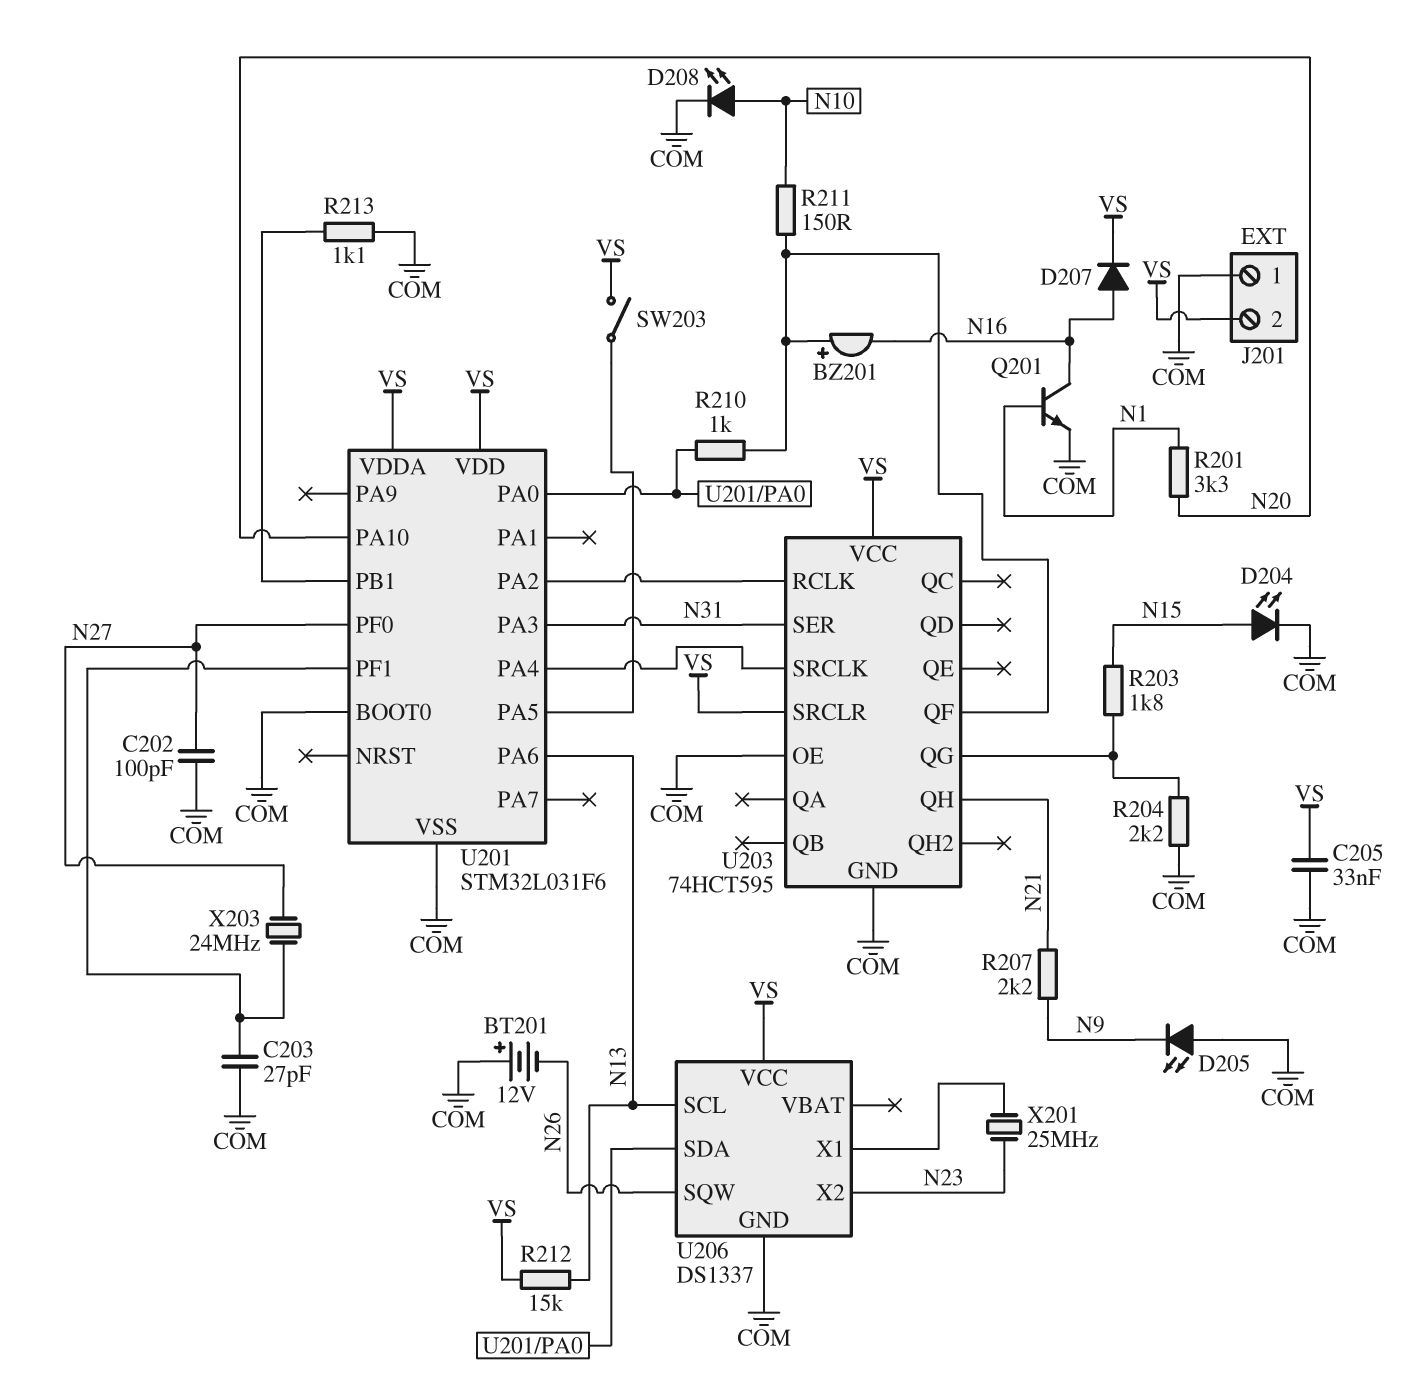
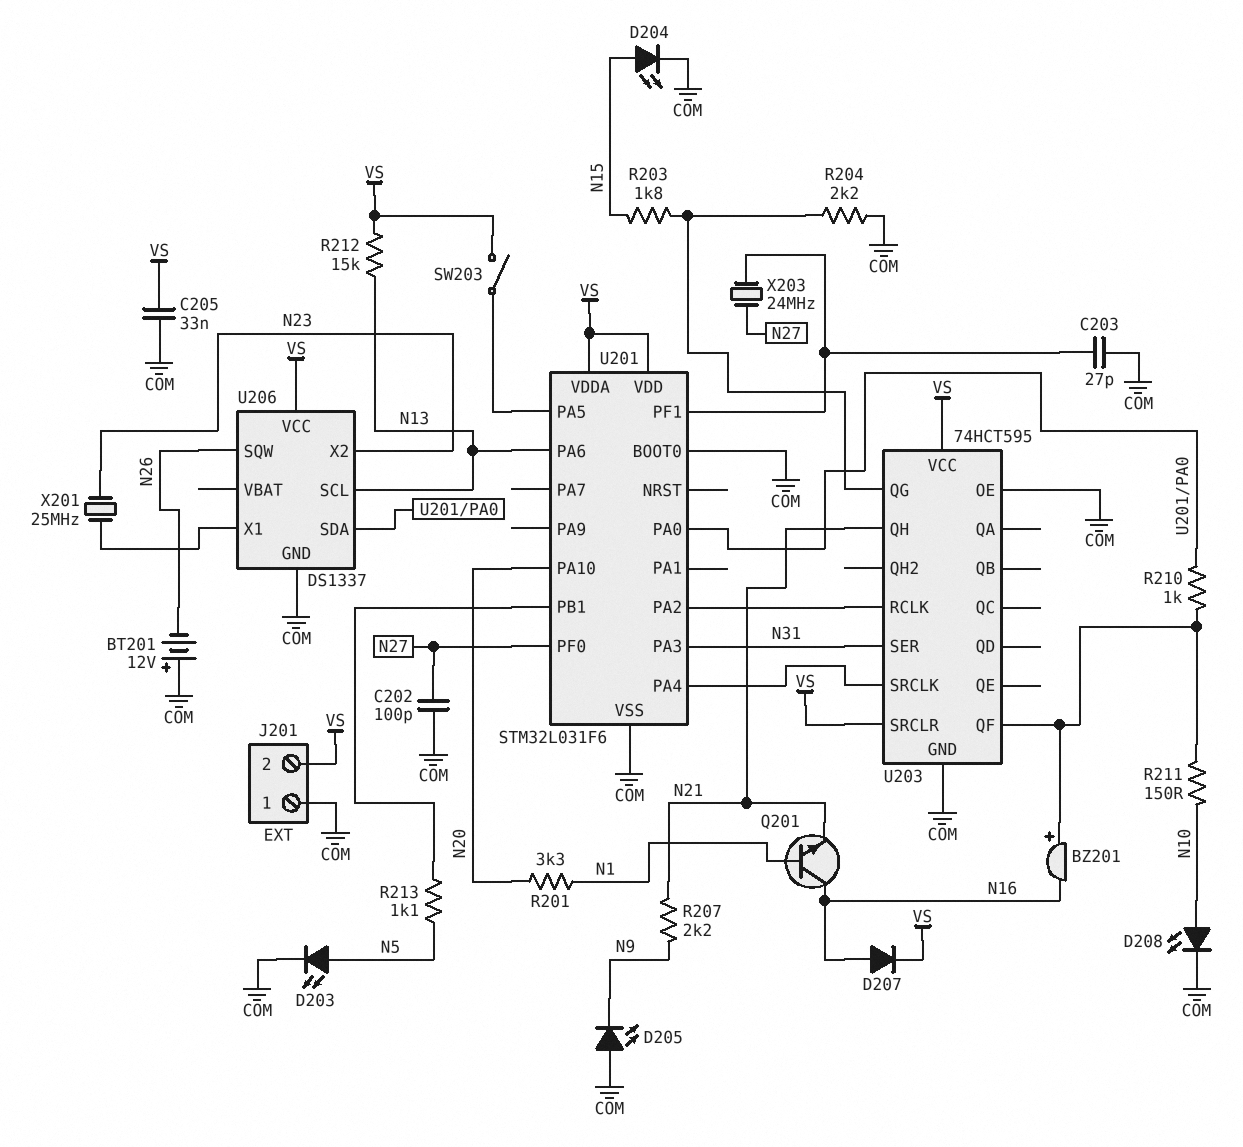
D203: none -> LED (A N5, K COM)
Q201: NPN (B N1, C N16, E COM) -> NPN (B N1, C N16, E N21)
R213: 1.1k (COM, U201/PB1) -> 1.1k (N5, U201/PB1)

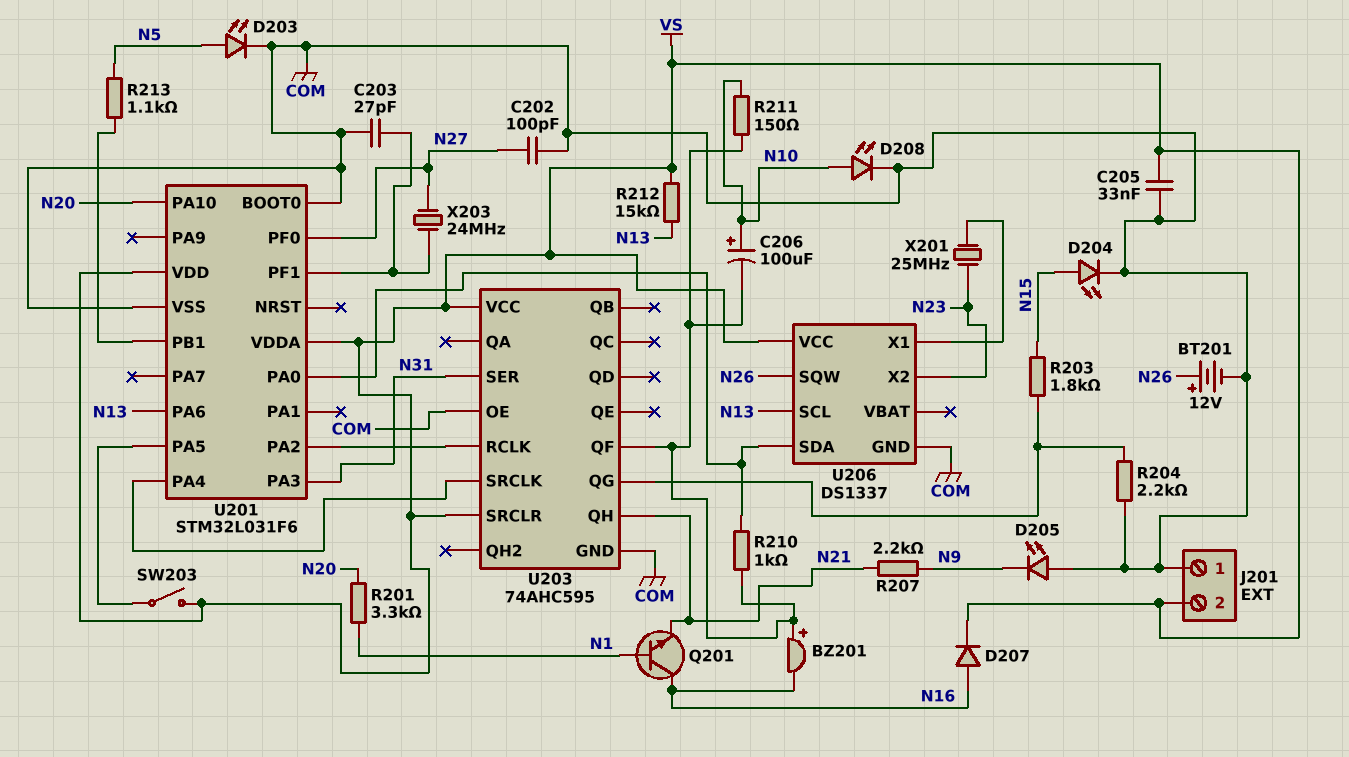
BT201: 12V (plus COM, minus N26) -> 12V (plus N26, minus COM)
C206: none -> 100uF (plus N10, minus U203/QF)
U203: 74HCT595 -> 74AHC595

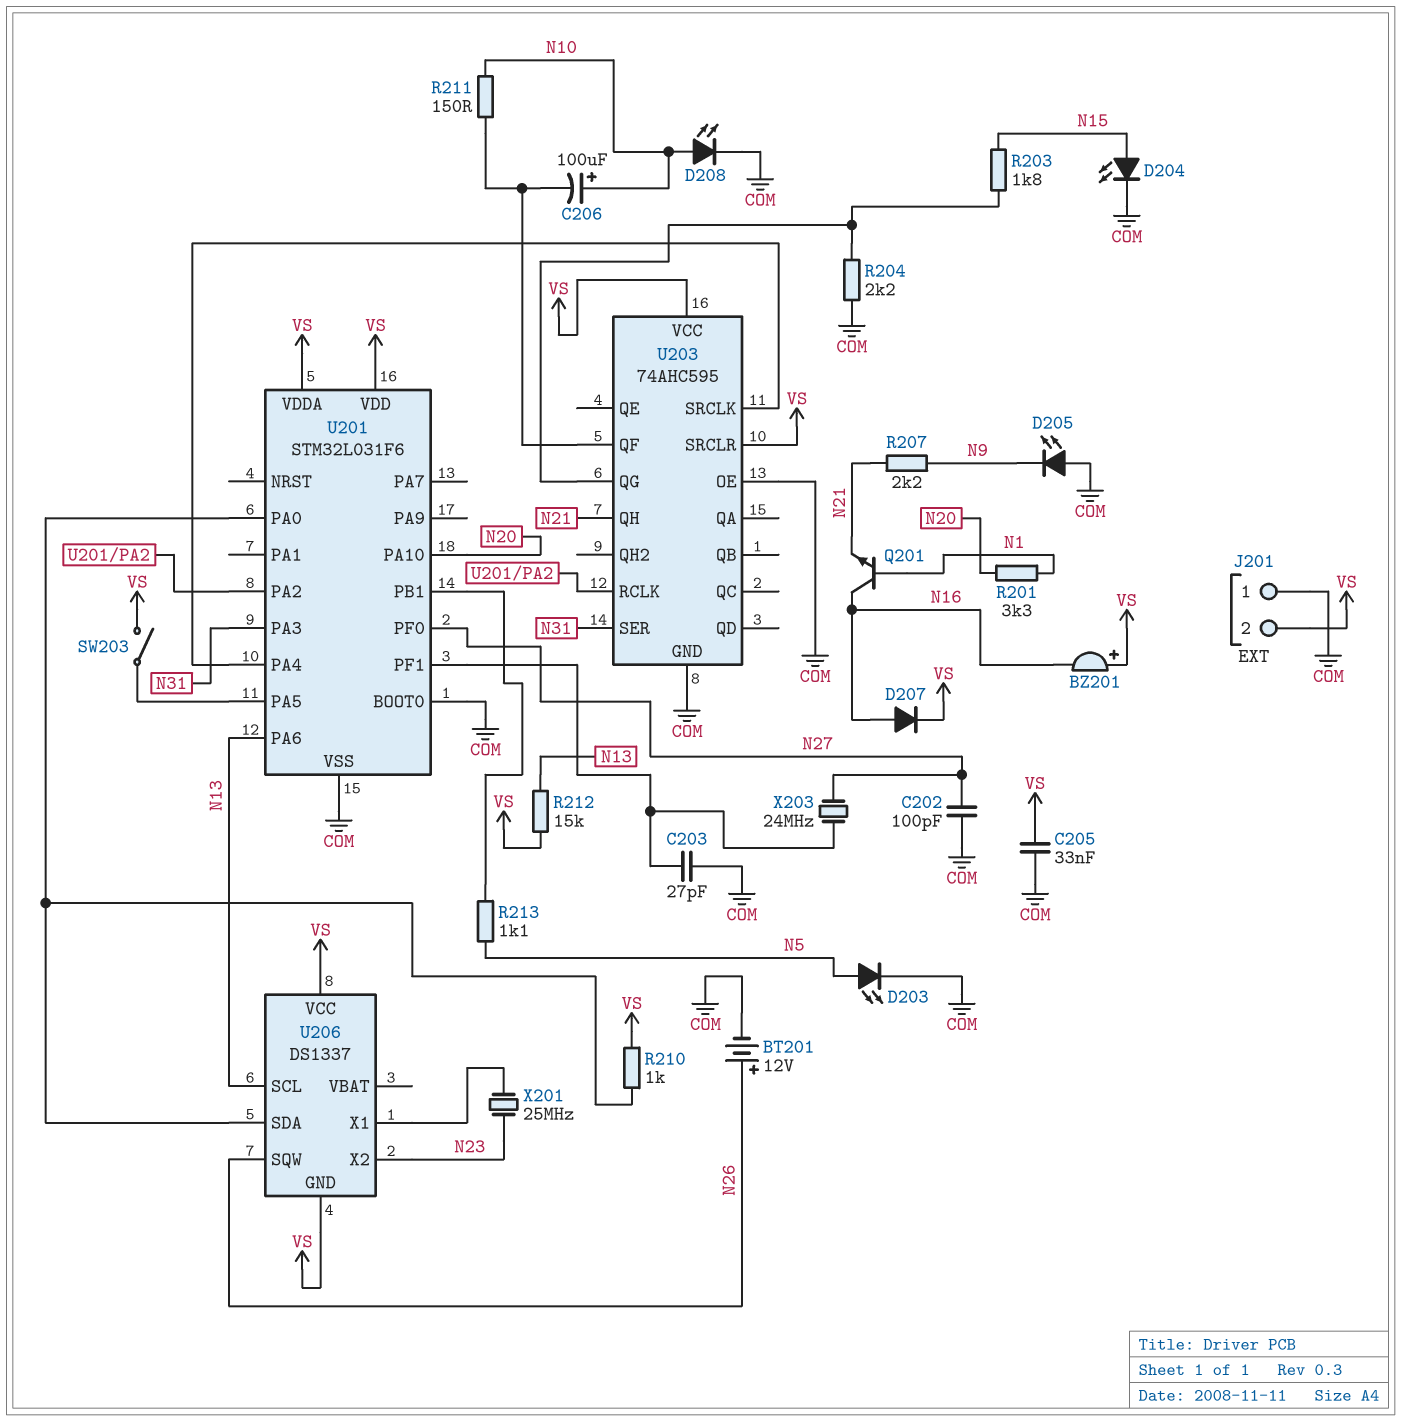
BZ201: buzzer (plus U203/QF, minus N16) -> buzzer (plus VS, minus N16)
R210: 1k (U201/PA0, U203/QF) -> 1k (U201/PA0, VS)
U206 pin GND: COM -> VS

